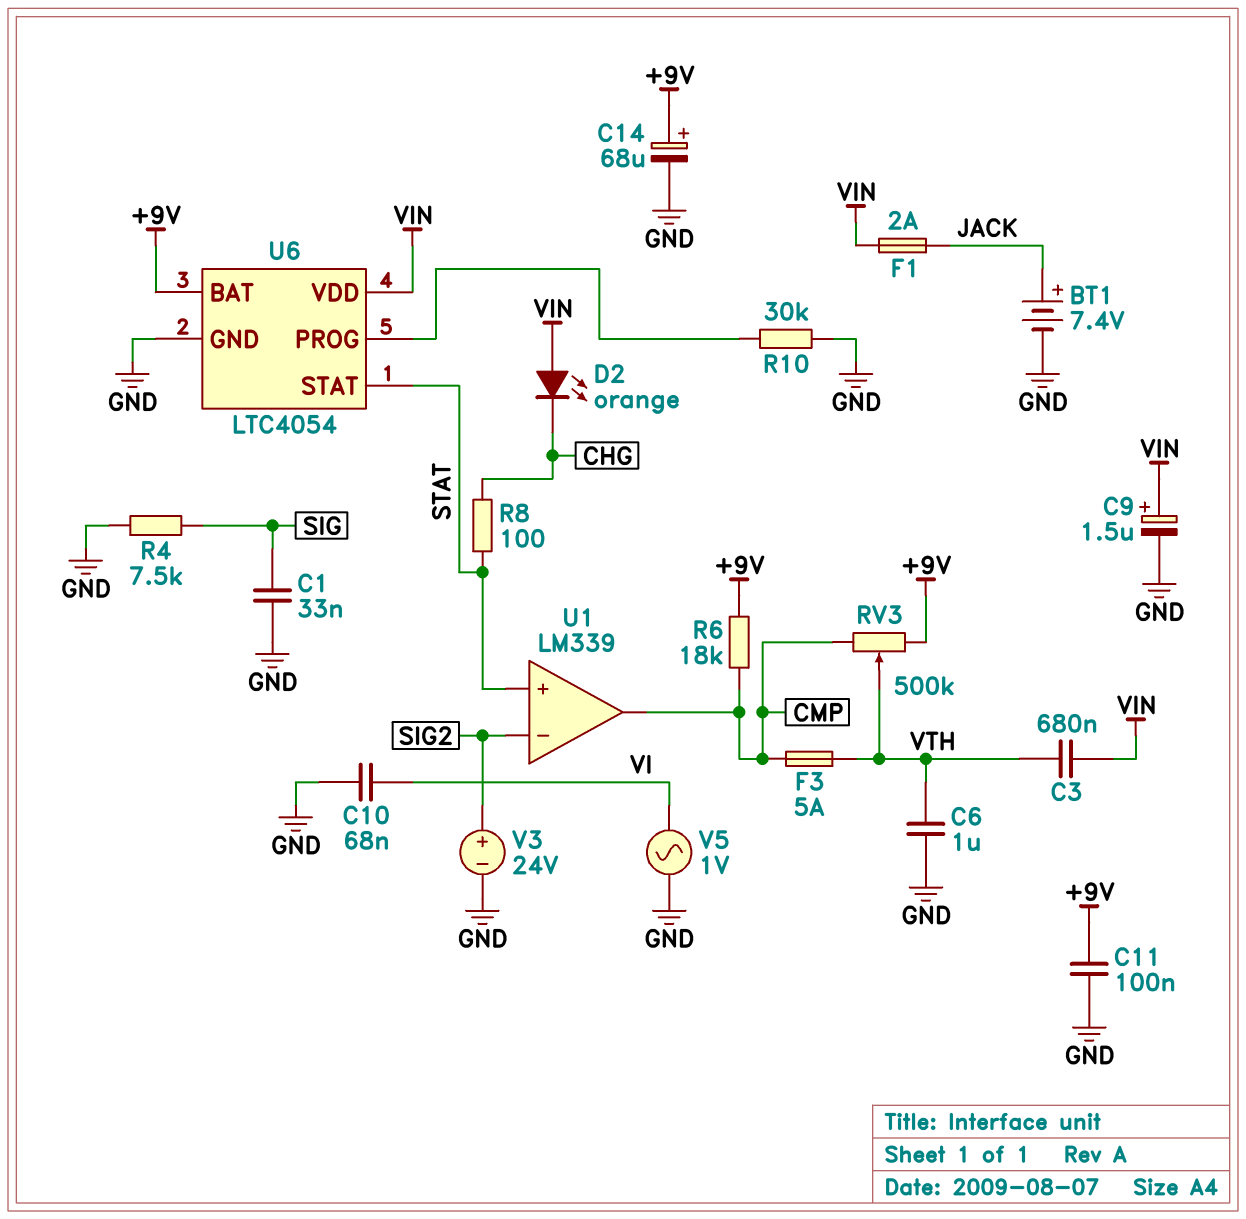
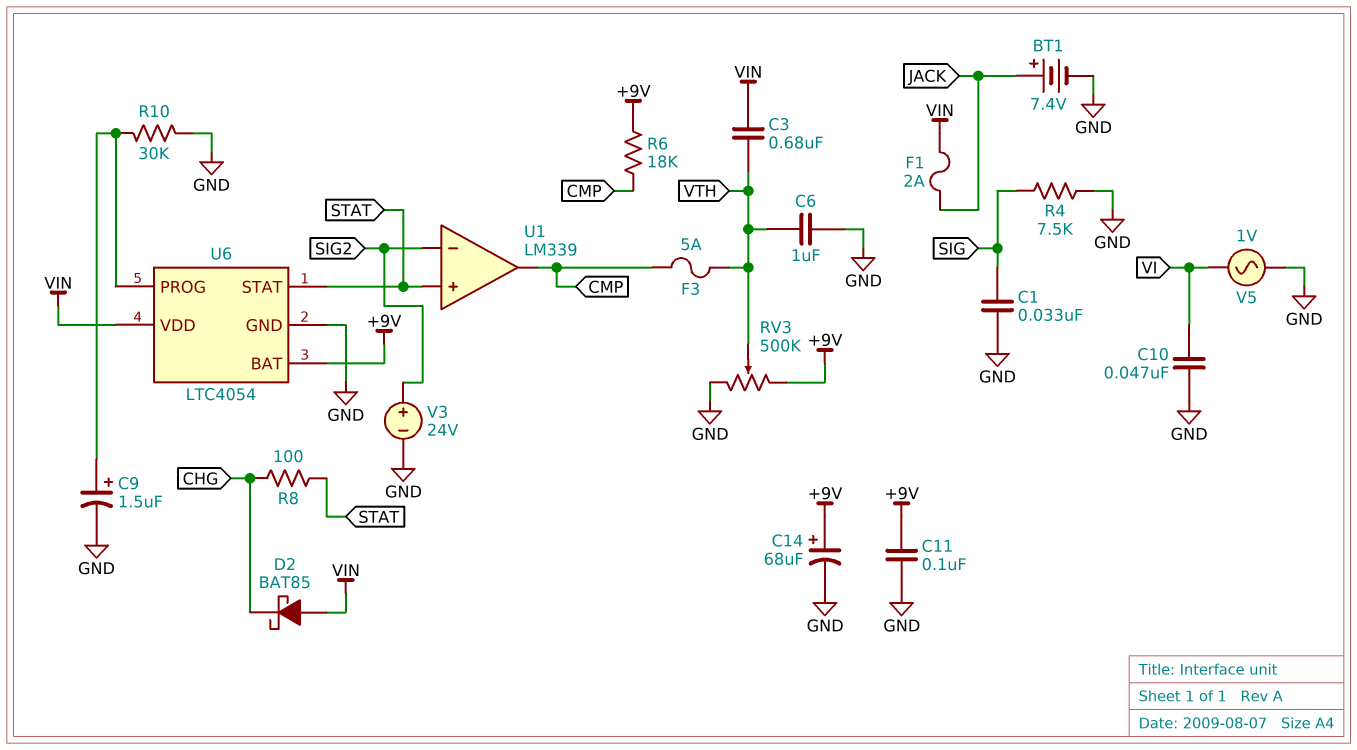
C9: 1.5uF (plus VIN, minus GND) -> 1.5uF (plus U6/PROG, minus GND)
C10: 68nF (GND, VI) -> 47nF (GND, VI)
D2: LED orange (A VIN, K CHG) -> schottky BAT85 (A VIN, K CHG)
RV3: 500k (+9V, CMP, wiper VTH) -> 500k (+9V, GND, wiper VTH)

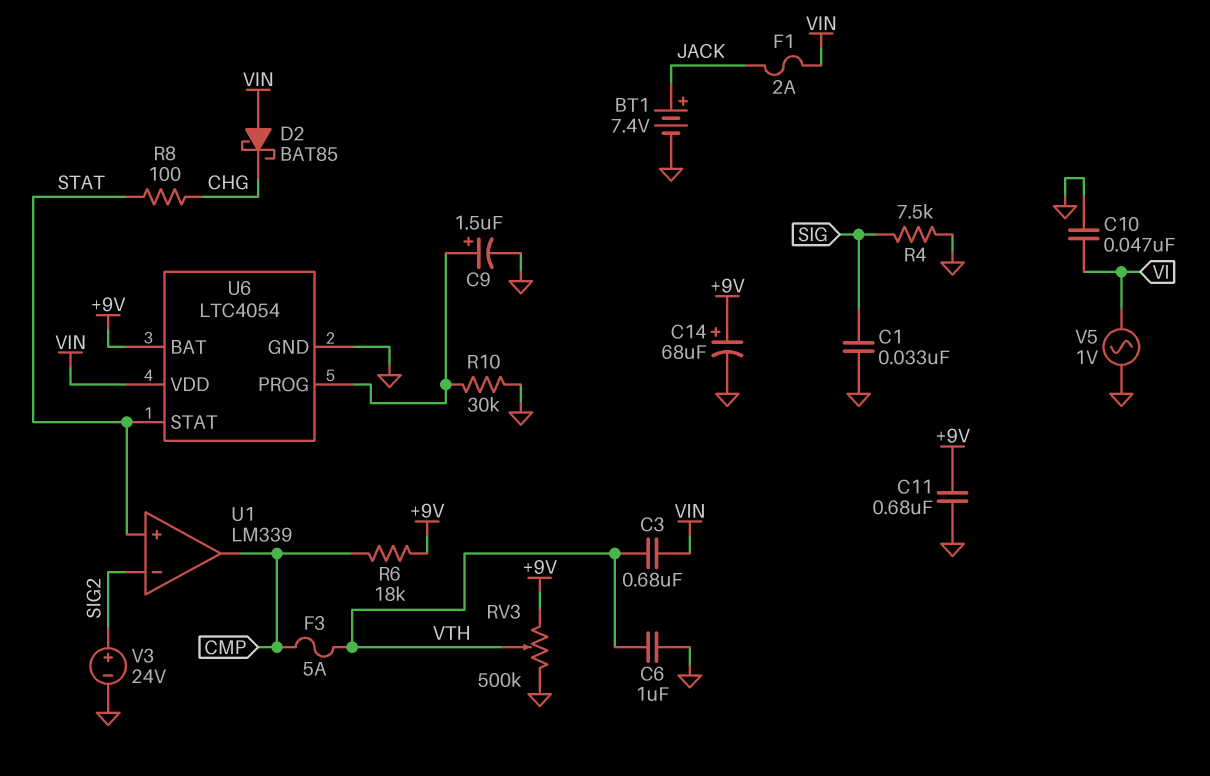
C11: 100nF (+9V, GND) -> 680nF (+9V, GND)

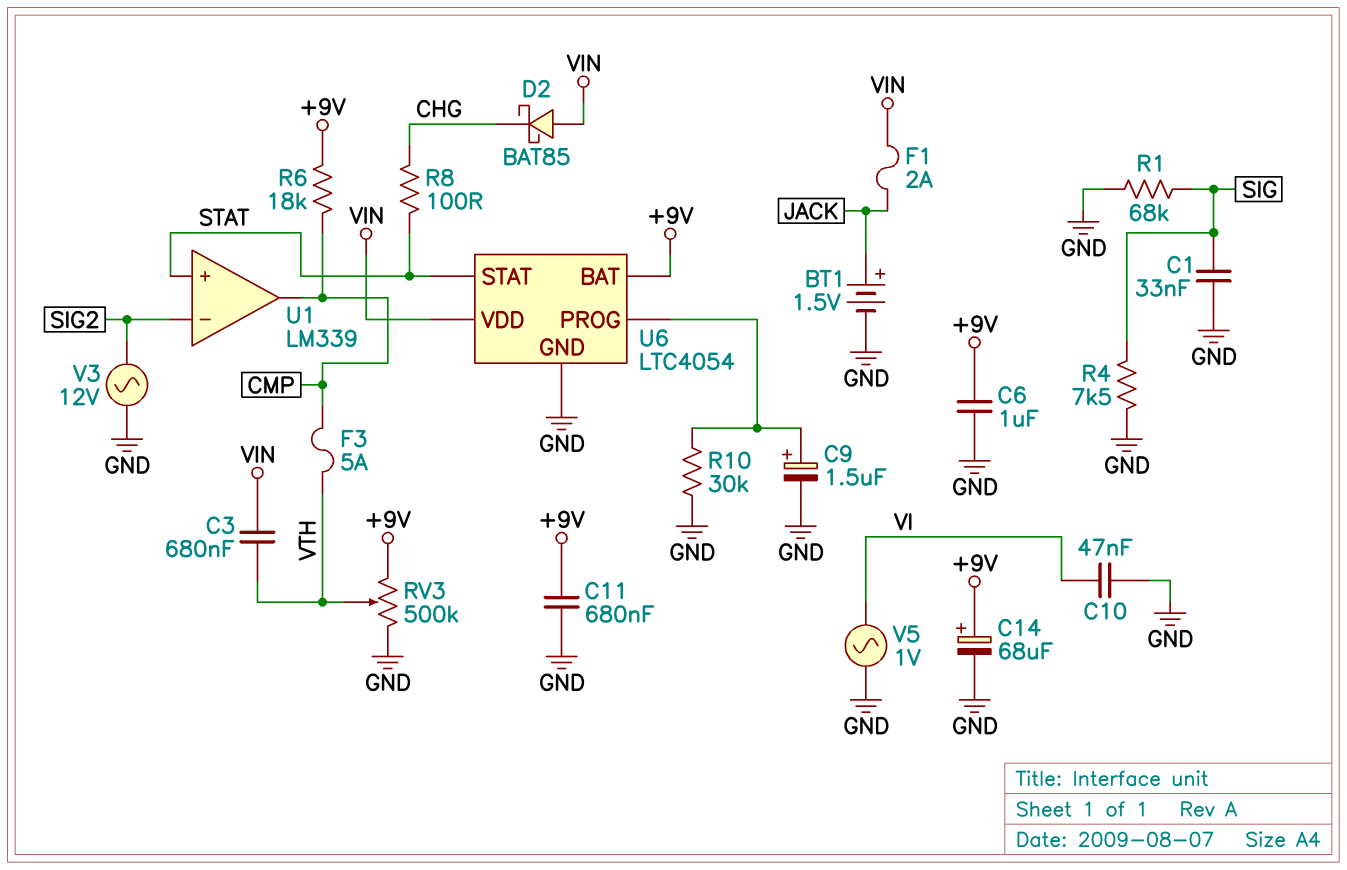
BT1: 7.4V (plus JACK, minus GND) -> 1.5V (plus JACK, minus GND)
C6: 1uF (GND, VTH) -> 1uF (+9V, GND)
R1: none -> 68k (GND, SIG)
V3: 24V (plus SIG2, minus GND) -> AC 12V (GND, SIG2)

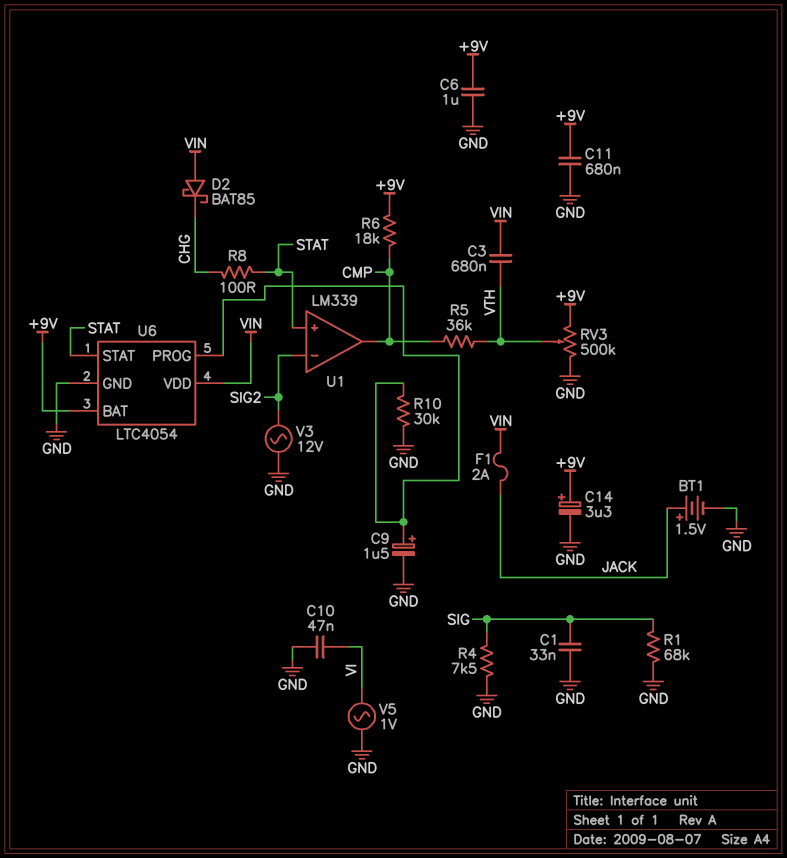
C14: 68uF (plus +9V, minus GND) -> 3.3uF (plus +9V, minus GND)
F3: 5A (CMP, VTH) -> none
R5: none -> 36k (CMP, VTH)

